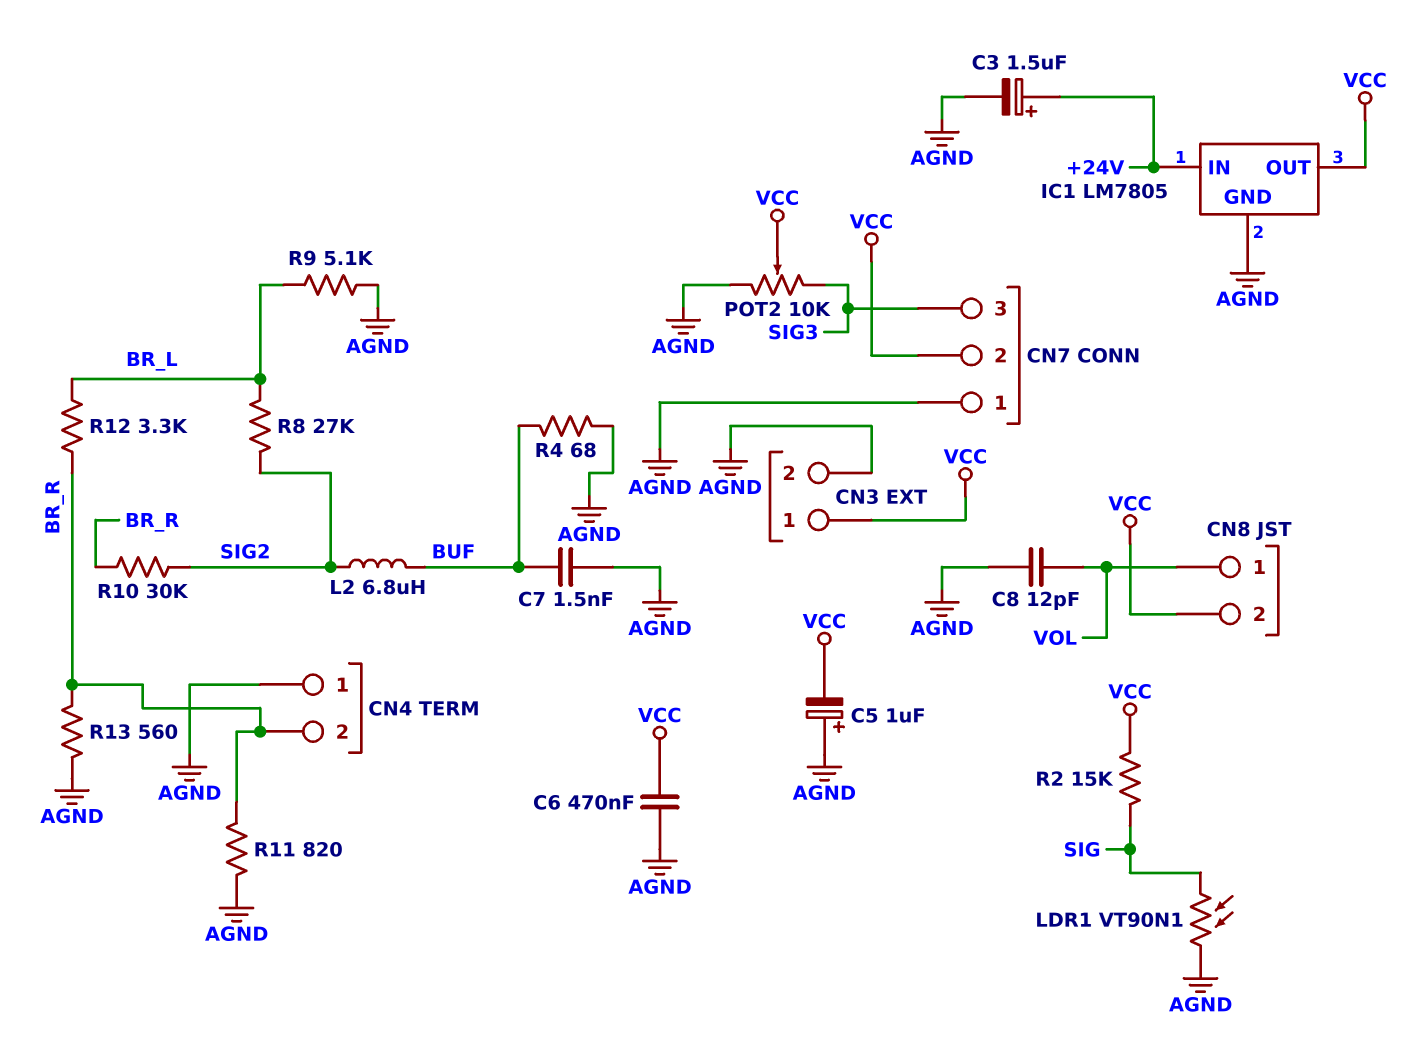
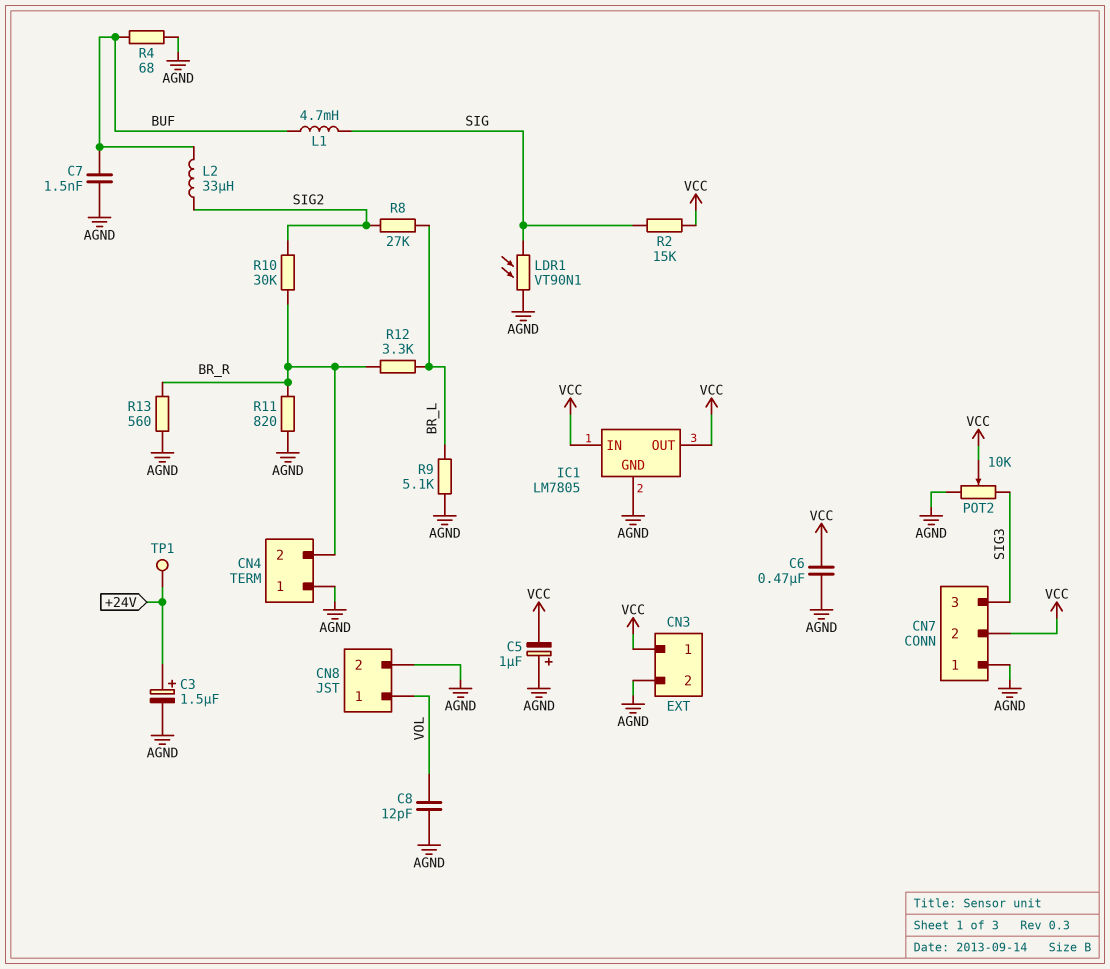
CN8 pin 2: VCC -> AGND
IC1 pin IN: +24V -> VCC
L1: none -> 4.7mH (BUF, SIG)
L2: 6.8uH (BUF, SIG2) -> 33uH (BUF, SIG2)
TP1: none -> test point (+24V)

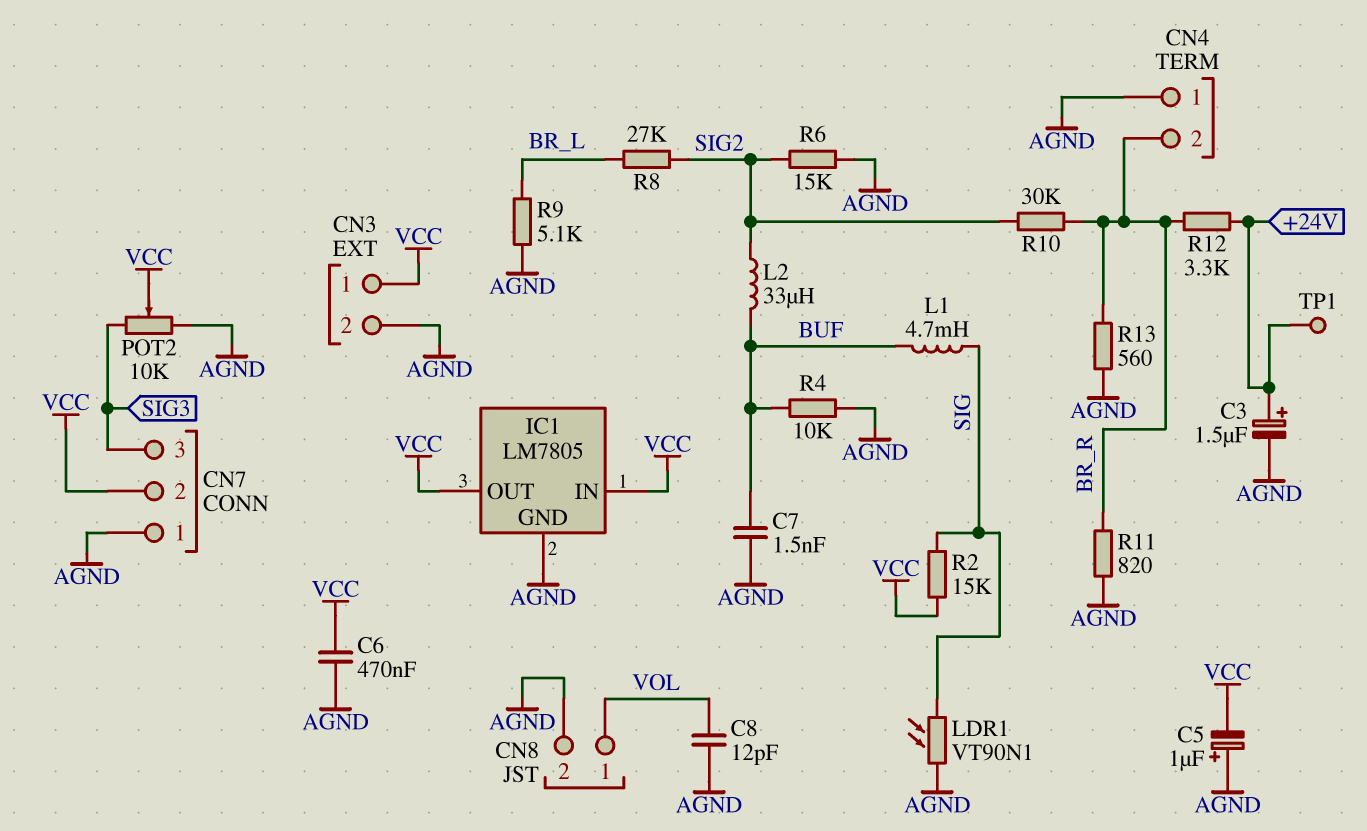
R4: 68 (AGND, BUF) -> 10k (AGND, BUF)
R6: none -> 15k (AGND, SIG2)
R12: 3.3k (BR_L, BR_R) -> 3.3k (+24V, BR_R)

